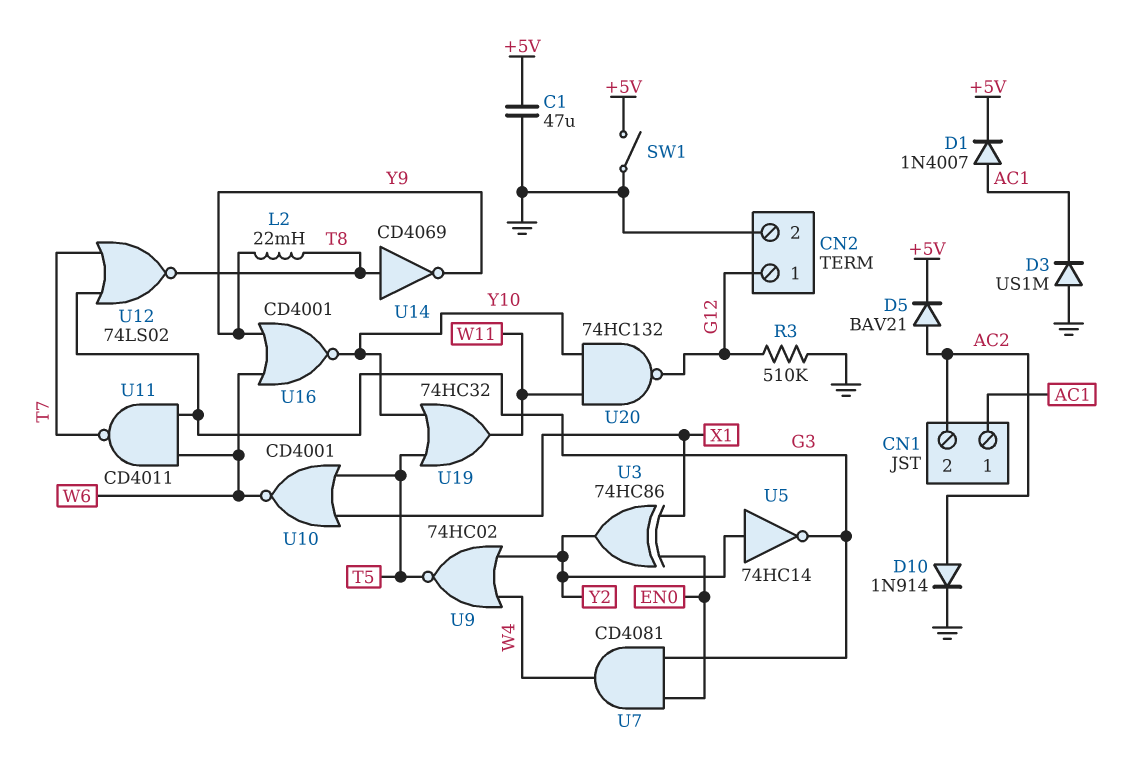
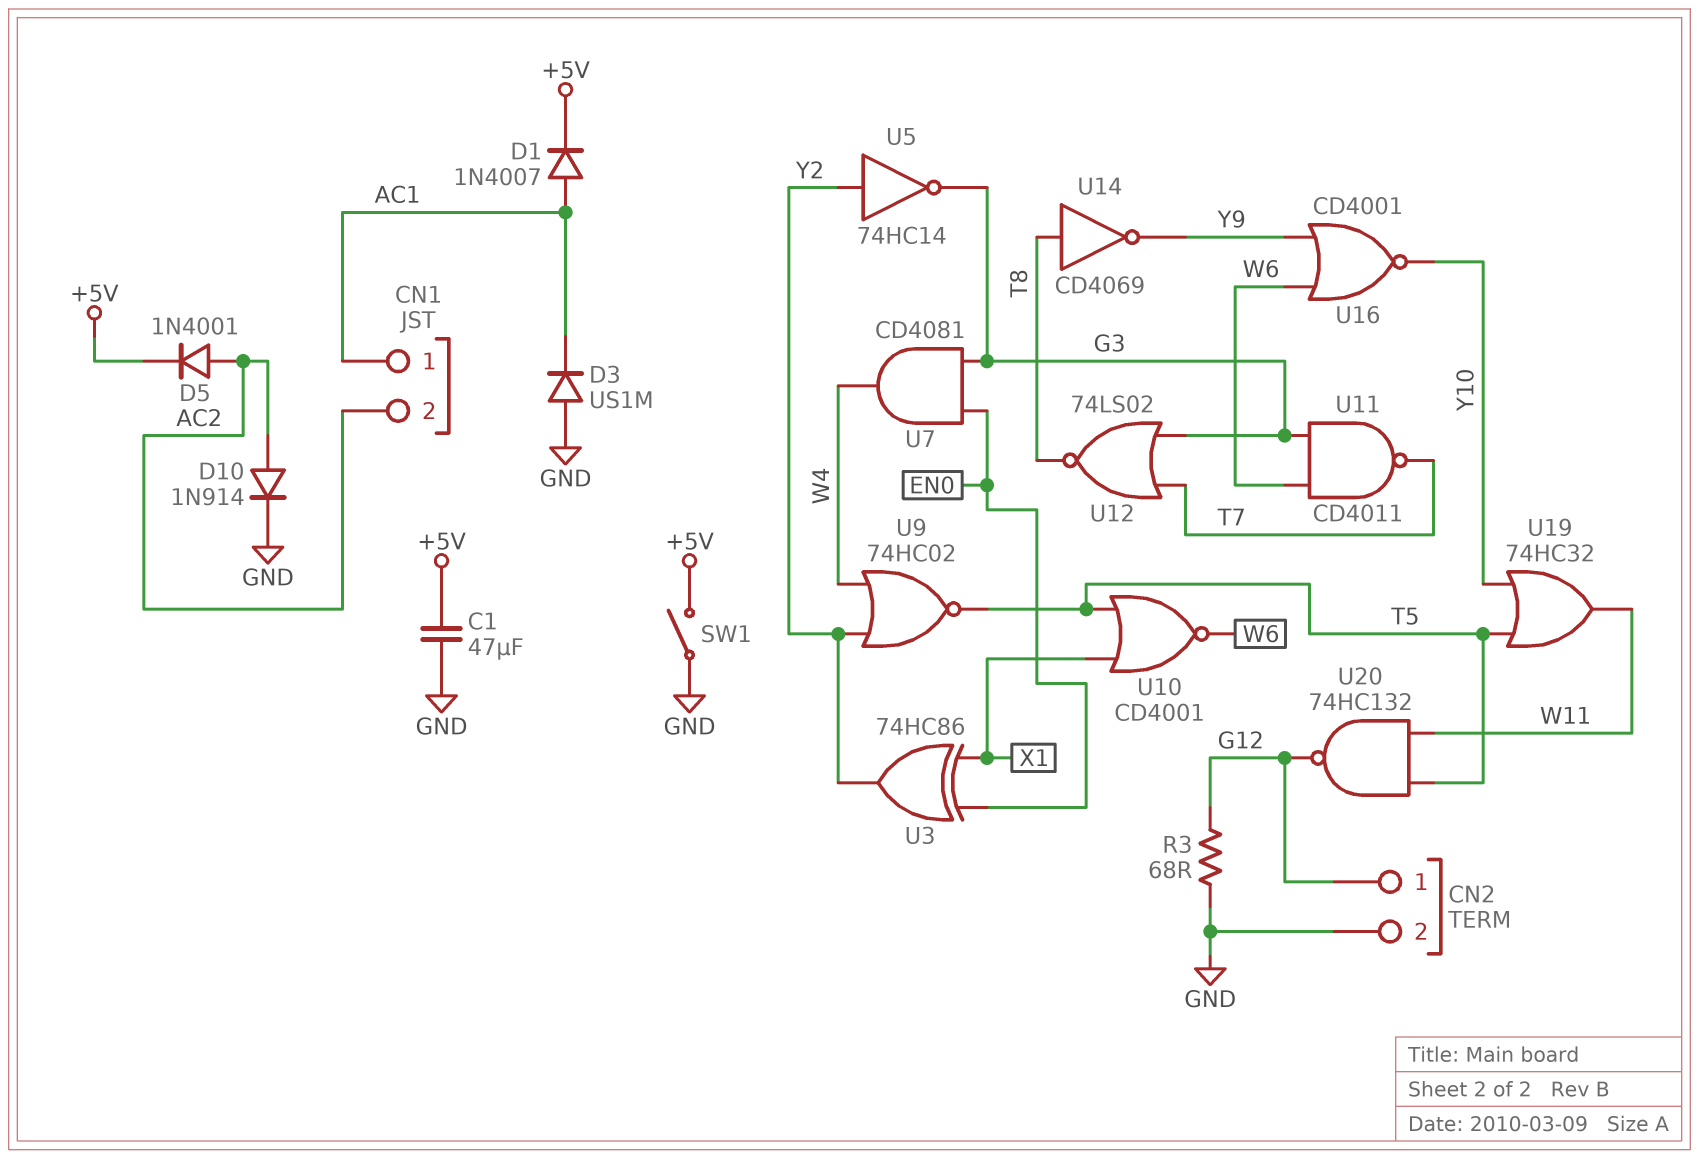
D5: diode BAV21 (A AC2, K +5V) -> diode 1N4001 (A AC2, K +5V)
L2: 22mH (T8, Y9) -> none
R3: 510k (G12, GND) -> 68 (G12, GND)
U20: NAND 74HC132 (in W11, in Y10, out G12) -> NAND 74HC132 (in T5, in W11, out G12)

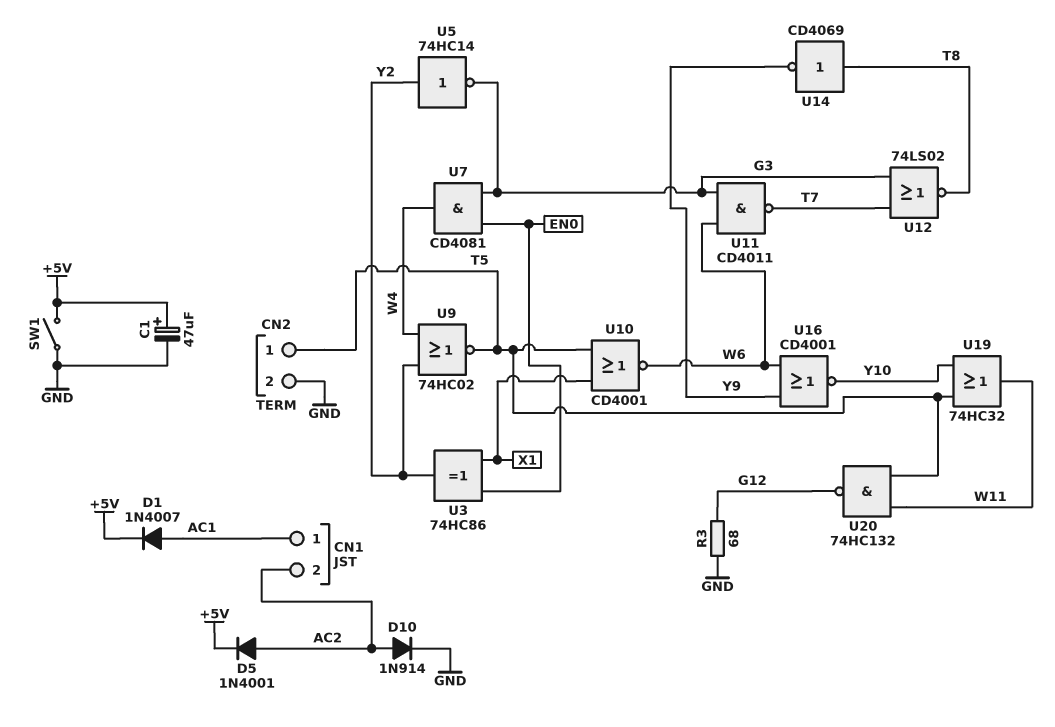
C1: 47uF (+5V, GND) -> 47uF (plus +5V, minus GND)
CN2 pin 1: G12 -> T5
D3: diode US1M (A GND, K AC1) -> none

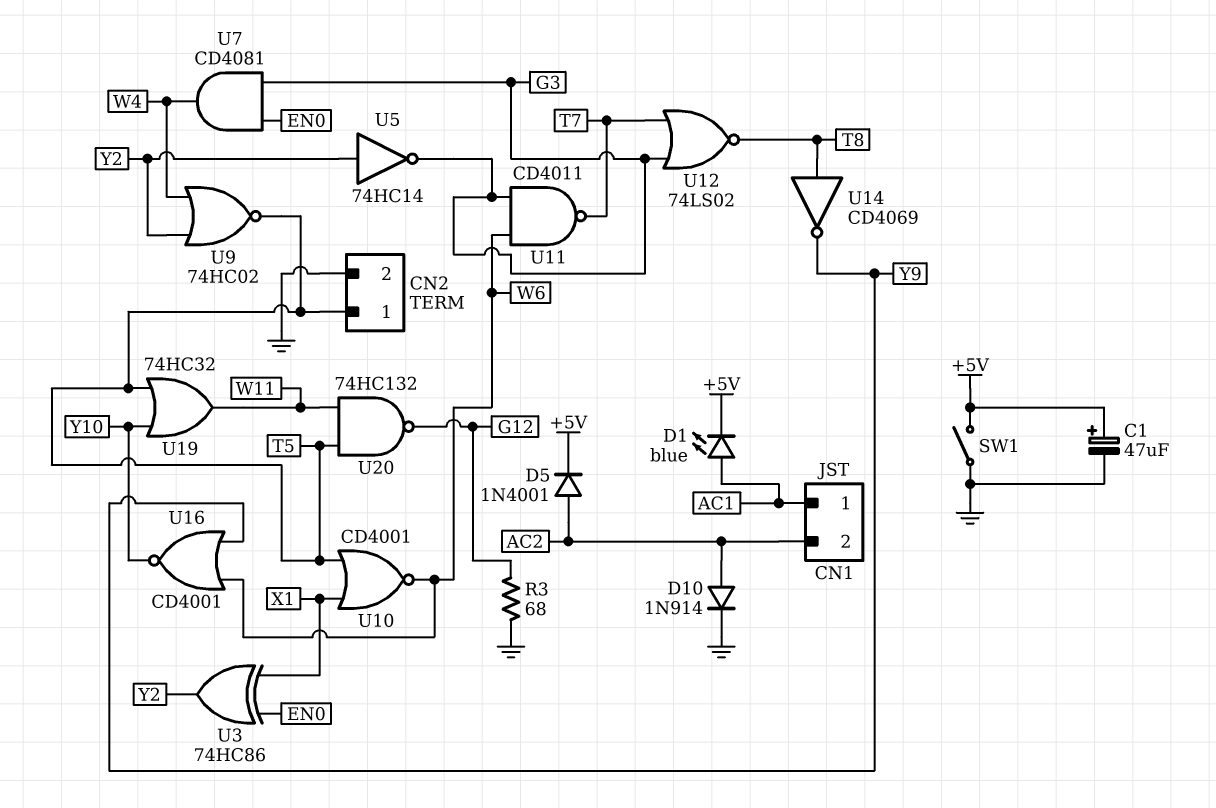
D1: diode 1N4007 (A AC1, K +5V) -> LED blue (A AC1, K +5V)

